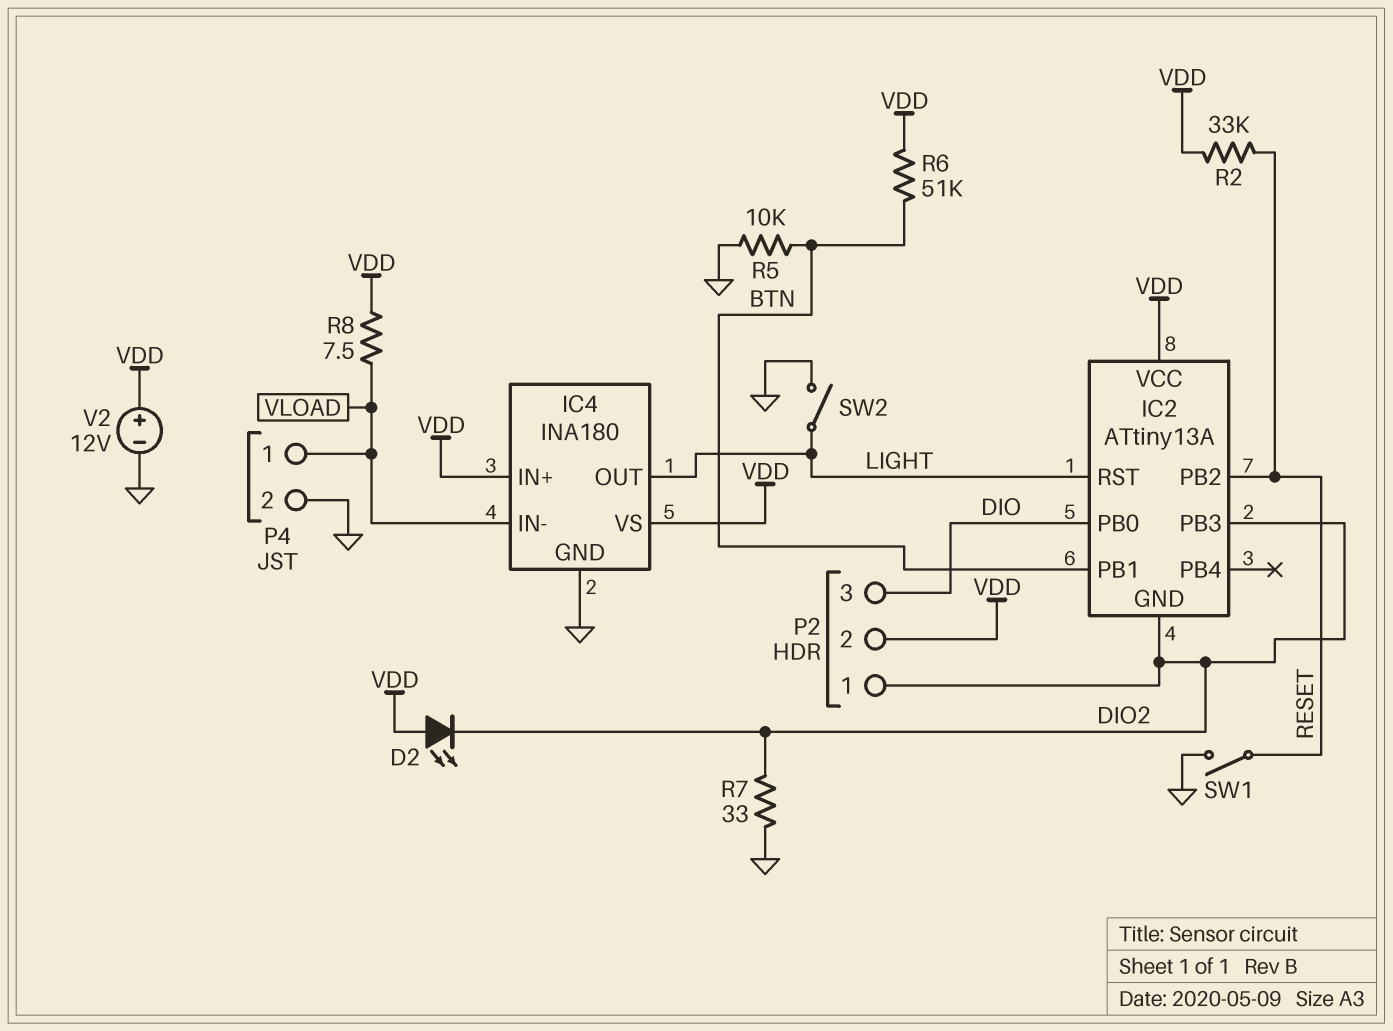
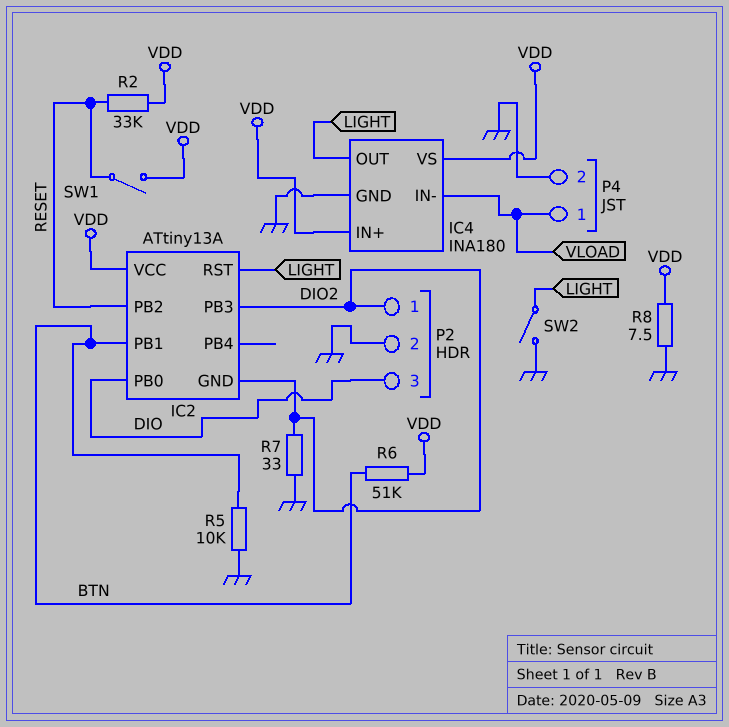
D2: LED (A VDD, K DIO2) -> none
P2 pin 2: VDD -> GND
R8: 7.5 (VDD, VLOAD) -> 7.5 (GND, VDD)
SW1: switch (GND, RESET) -> switch (RESET, VDD)
V2: 12V (plus VDD, minus GND) -> none

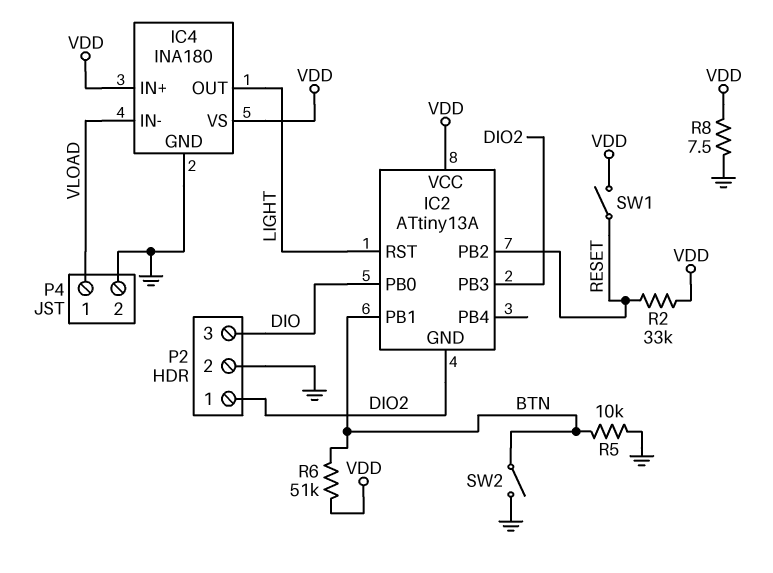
R7: 33 (DIO2, GND) -> none
SW2: switch (GND, LIGHT) -> switch (BTN, GND)

